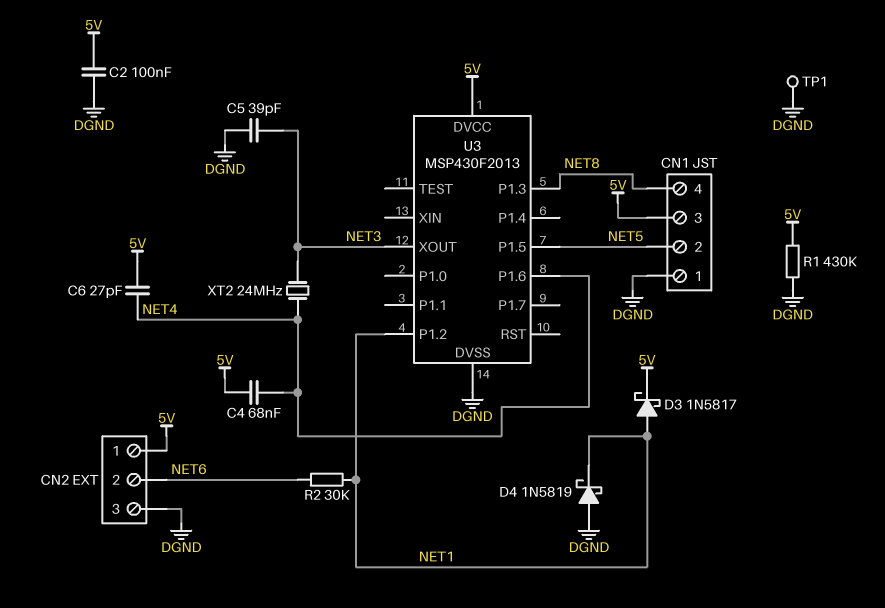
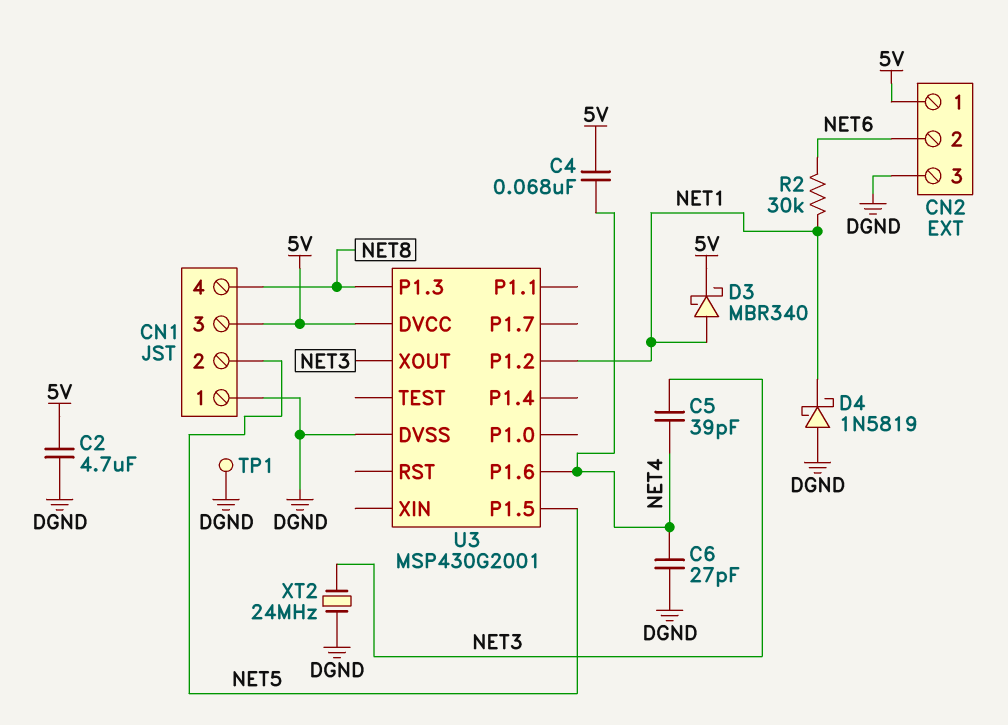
C2: 100nF (5V, DGND) -> 4.7uF (5V, DGND)
C5: 39pF (DGND, NET3) -> 39pF (NET3, NET4)
C6: 27pF (5V, NET4) -> 27pF (DGND, NET4)
D3: schottky 1N5817 (A NET1, K 5V) -> schottky MBR340 (A NET1, K 5V)
R1: 430k (5V, DGND) -> none
U3: MSP430F2013 -> MSP430G2001
XT2: 24MHz (NET3, NET4) -> 24MHz (DGND, NET3)

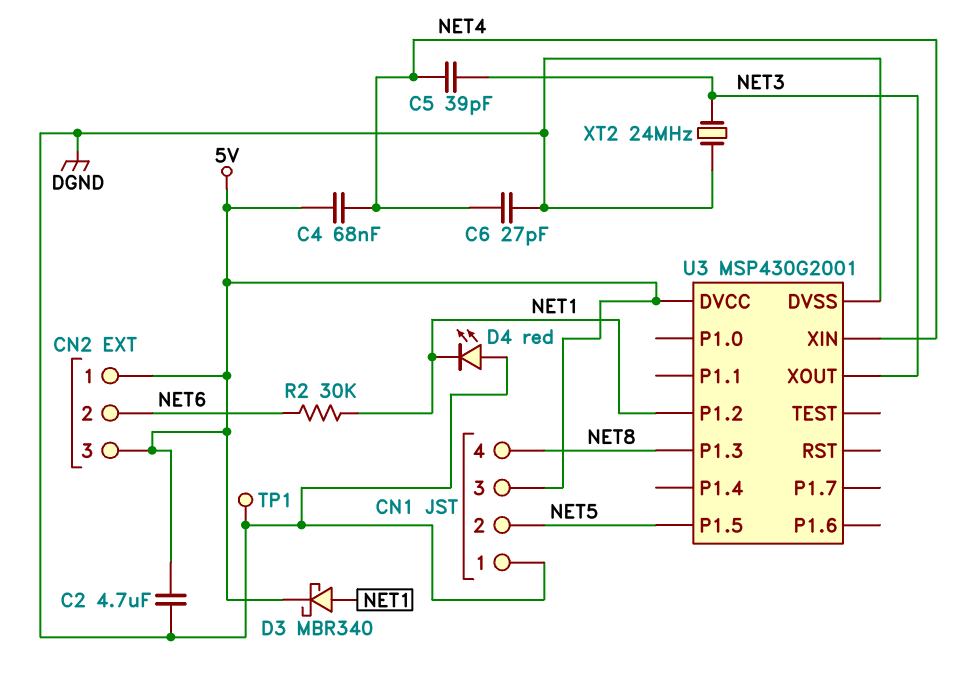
CN2 pin 3: DGND -> 5V
D4: schottky 1N5819 (A DGND, K NET1) -> LED red (A DGND, K NET1)
U3 pin P1.6: NET4 -> none
U3 pin XIN: none -> NET4

